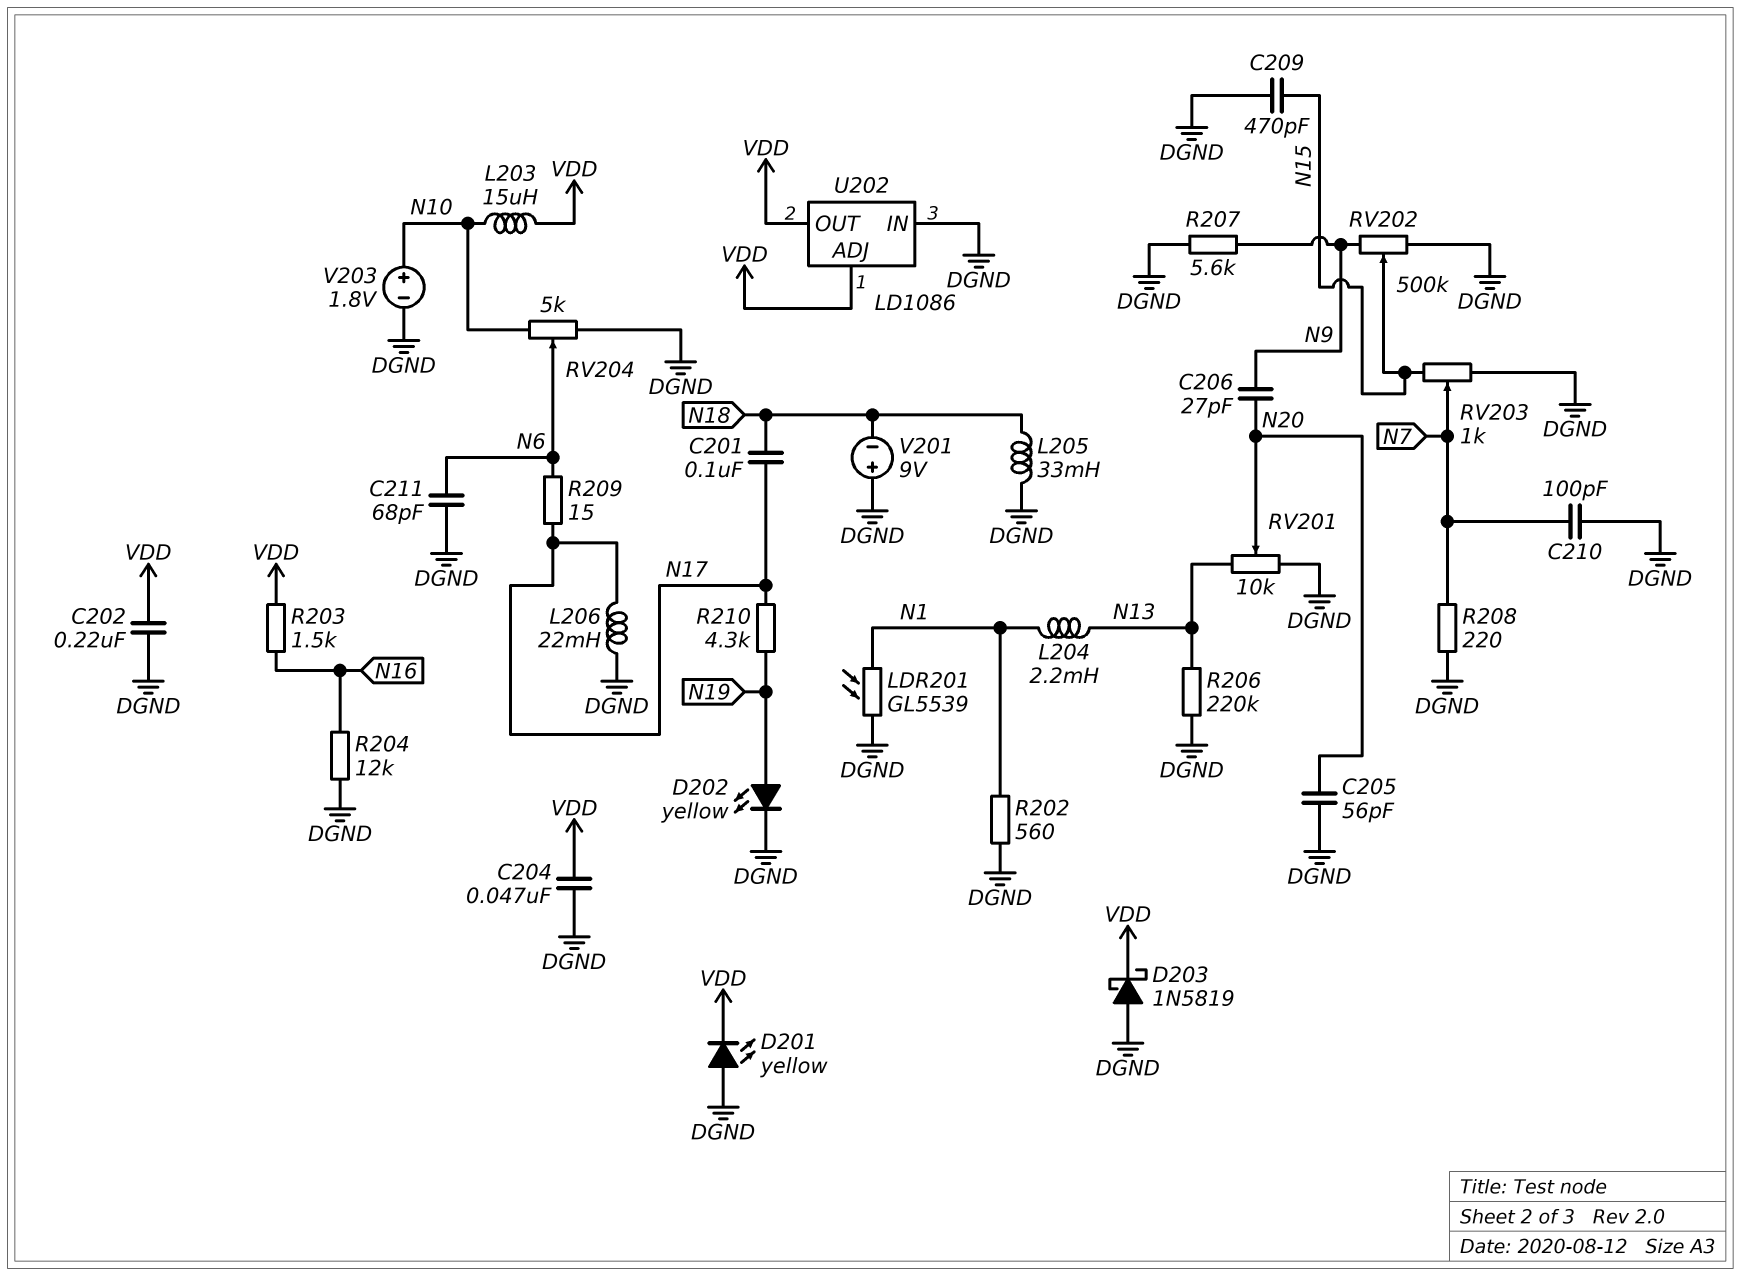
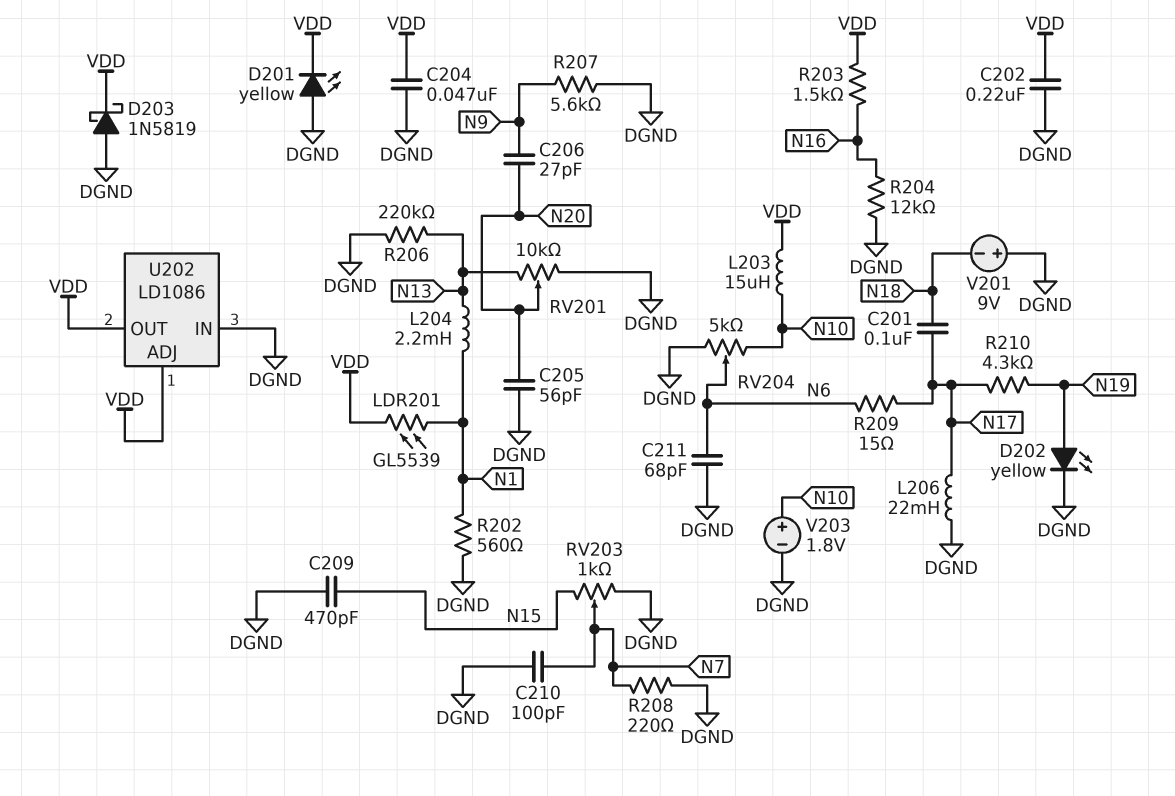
L205: 33mH (DGND, N18) -> none
LDR201: GL5539 (DGND, N1) -> GL5539 (N1, VDD)
RV202: 500k (DGND, N9, wiper N15) -> none

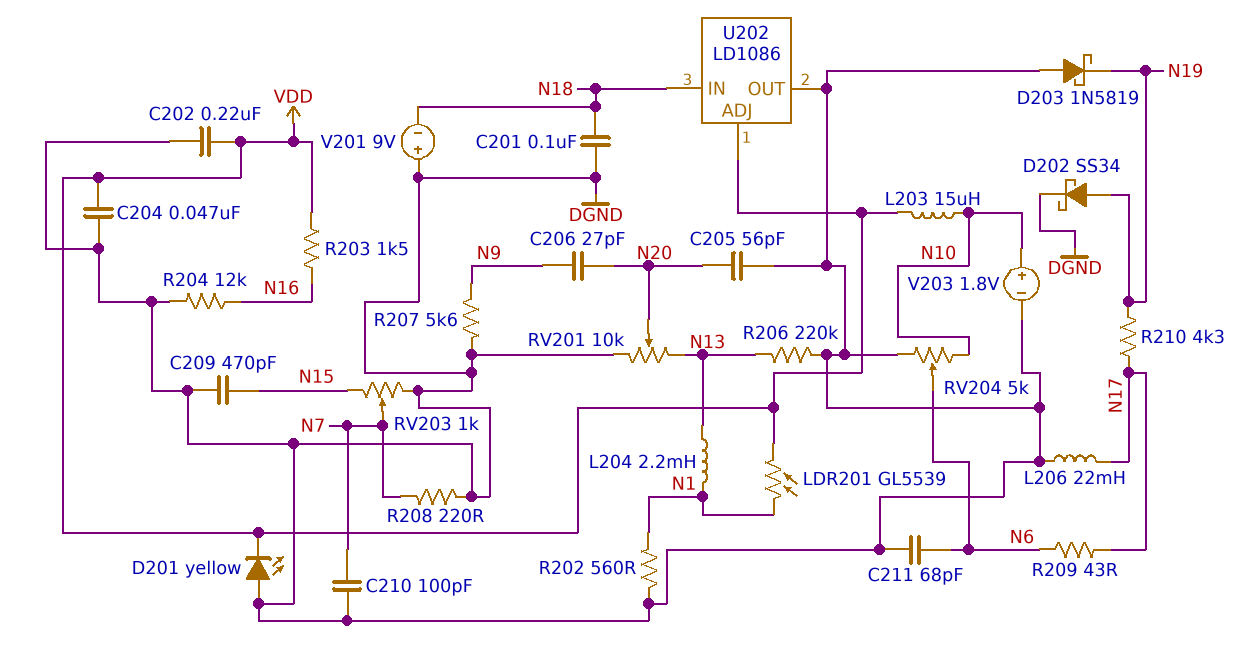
C201: 100nF (N17, N18) -> 100nF (DGND, N18)
D202: LED yellow (A N19, K DGND) -> schottky SS34 (A N19, K DGND)
D203: schottky 1N5819 (A DGND, K VDD) -> schottky 1N5819 (A DGND, K N19)
R209: 15 (N6, N17) -> 43 (N6, N17)
U202 pin IN: DGND -> N18
U202 pin OUT: VDD -> DGND

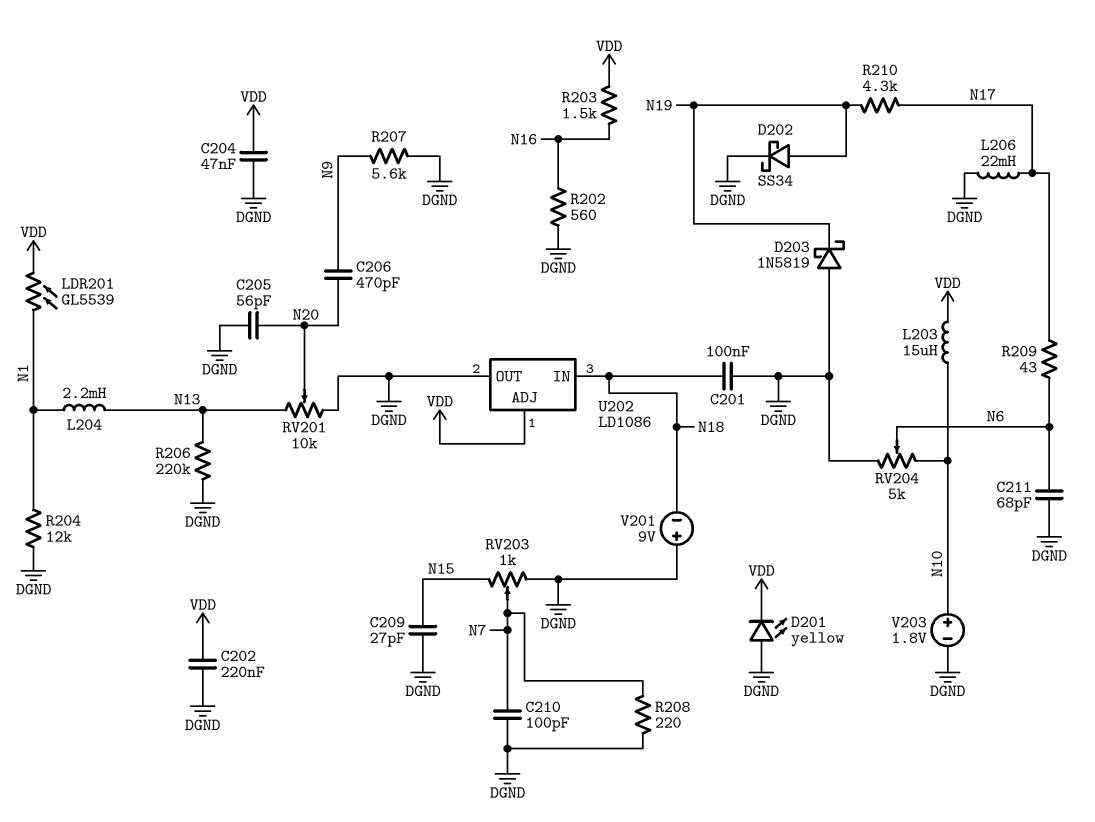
C206: 27pF (N9, N20) -> 470pF (N9, N20)
C209: 470pF (DGND, N15) -> 27pF (DGND, N15)
R202: 560 (DGND, N1) -> 560 (DGND, N16)
R204: 12k (DGND, N16) -> 12k (DGND, N1)

